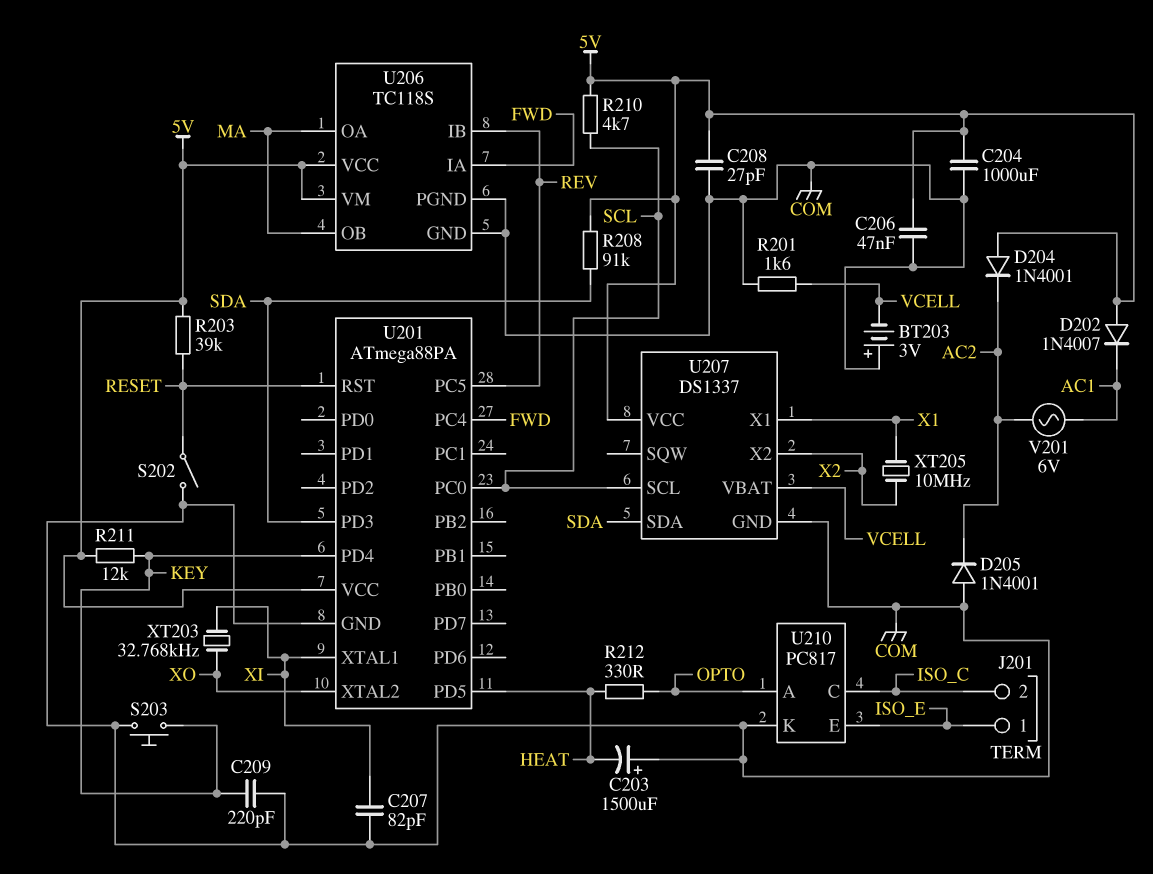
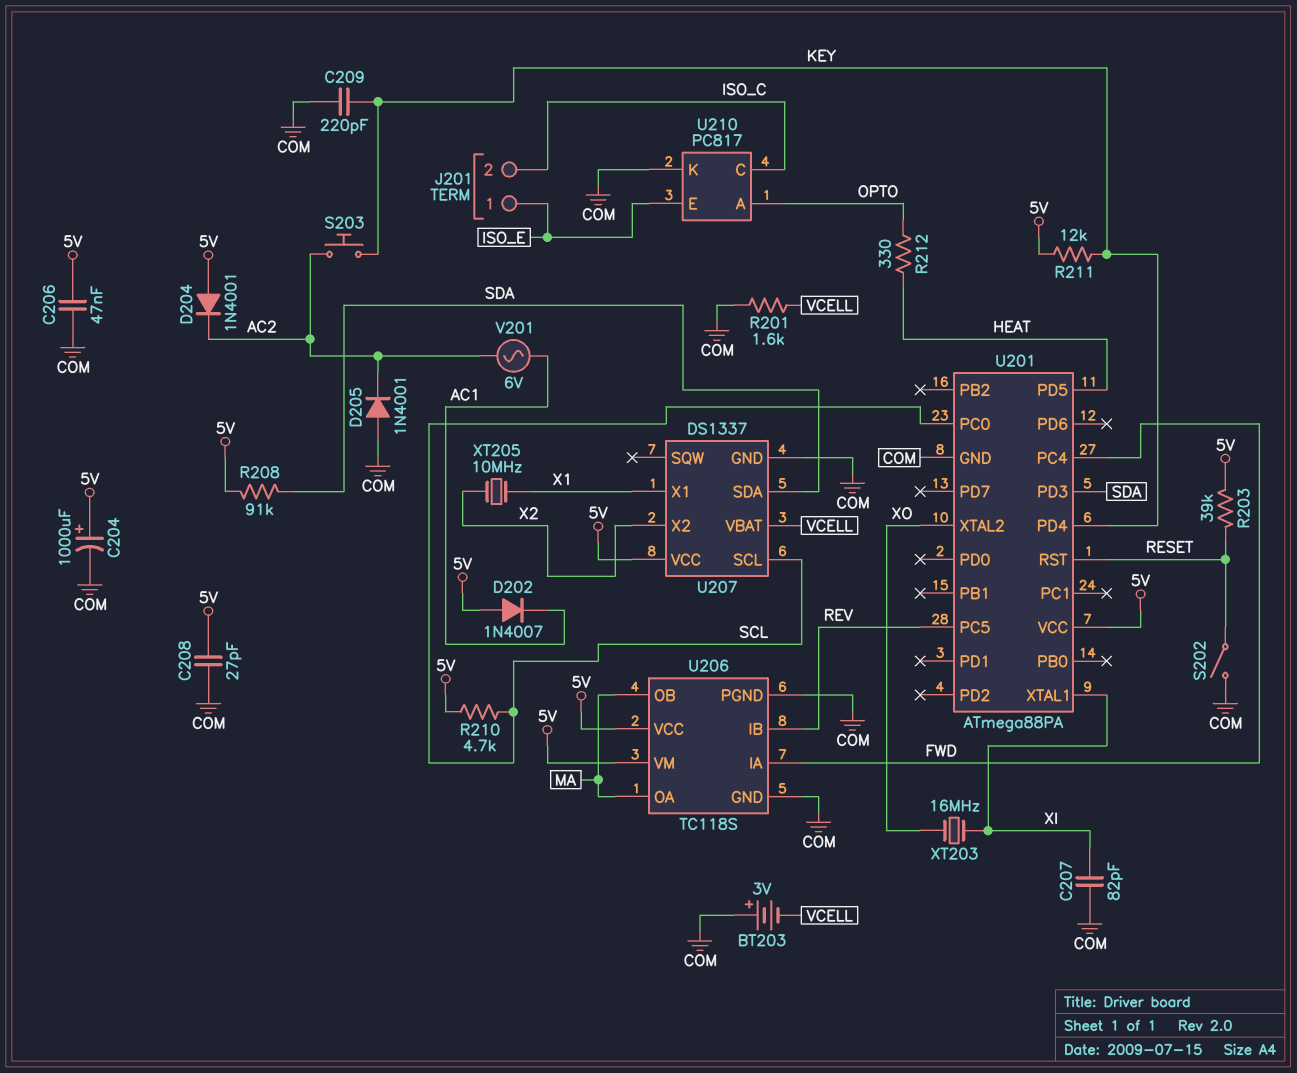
C203: 1500uF (plus COM, minus HEAT) -> none
C204: 1000uF (5V, COM) -> 1000uF (plus 5V, minus COM)
S203: button (COM, KEY) -> button (AC2, KEY)
XT203: 32.768kHz (XI, XO) -> 16MHz (XI, XO)

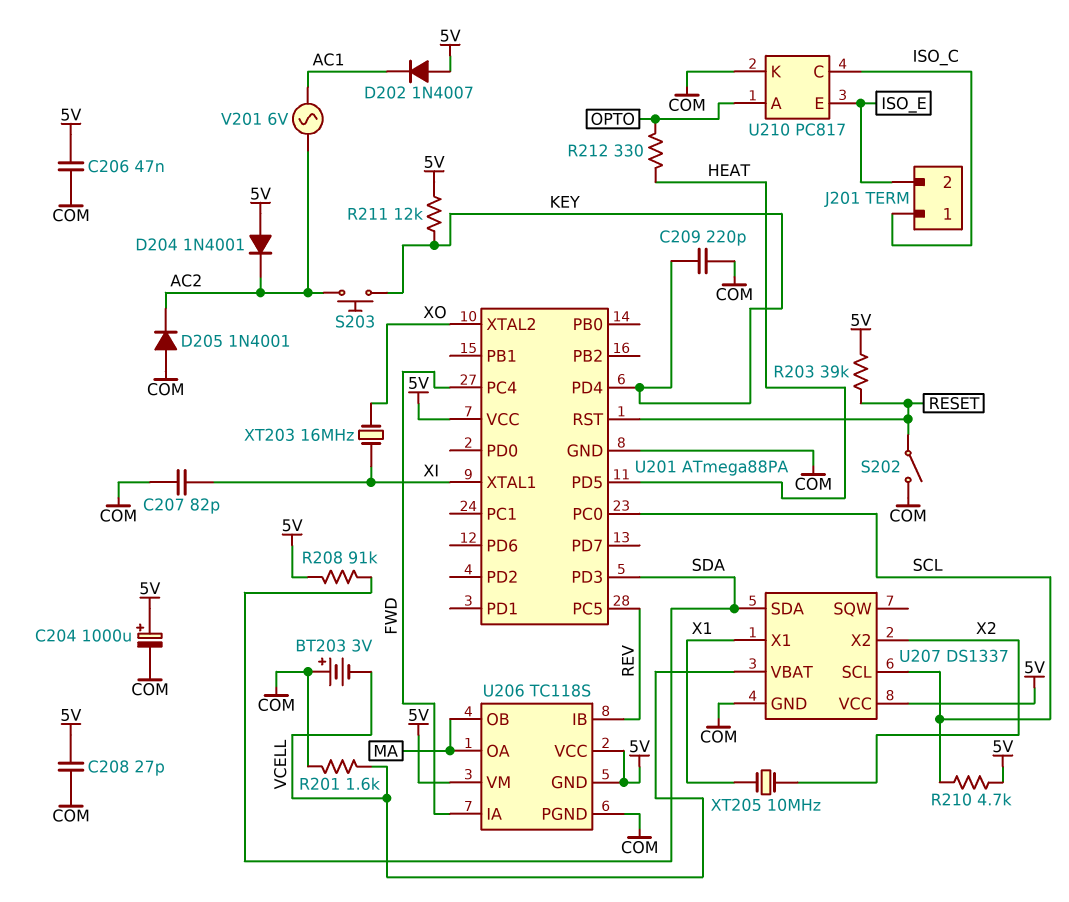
J201 pin 1: ISO_E -> ISO_C
J201 pin 2: ISO_C -> ISO_E
U206 pin GND: COM -> 5V

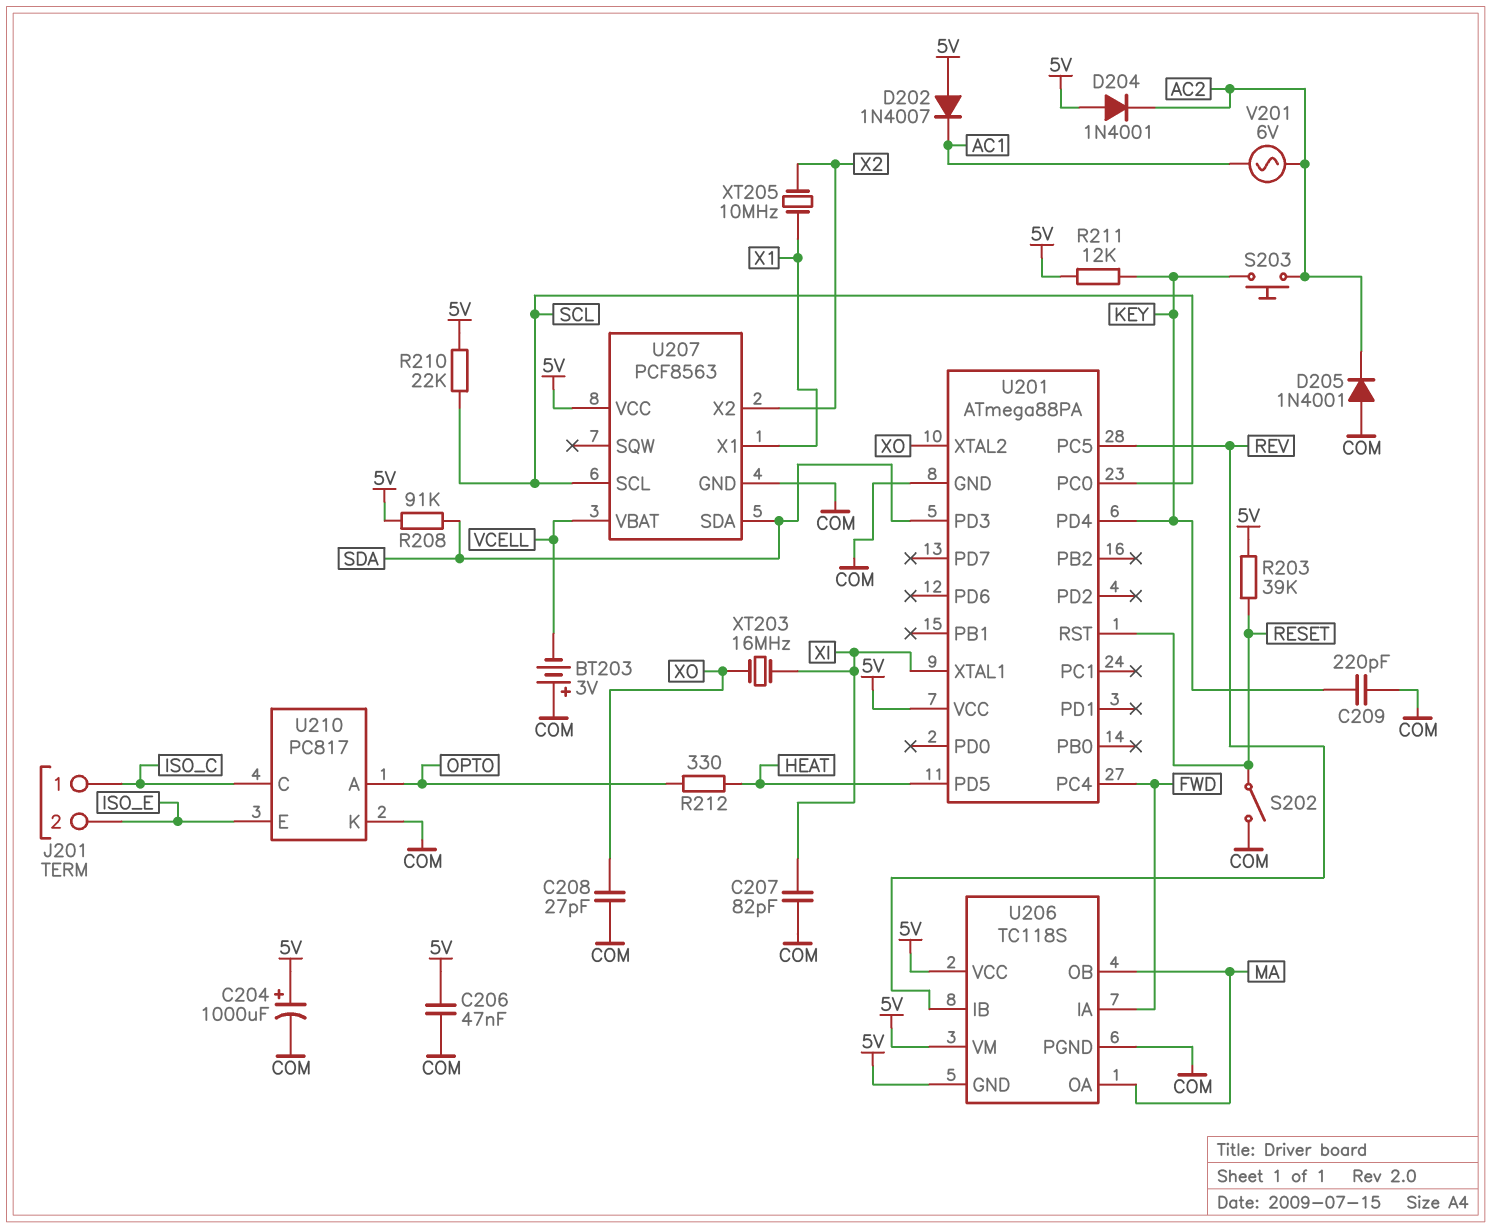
C208: 27pF (5V, COM) -> 27pF (COM, XO)
R201: 1.6k (COM, VCELL) -> none
R210: 4.7k (5V, SCL) -> 22k (5V, SCL)
U207: DS1337 -> PCF8563

